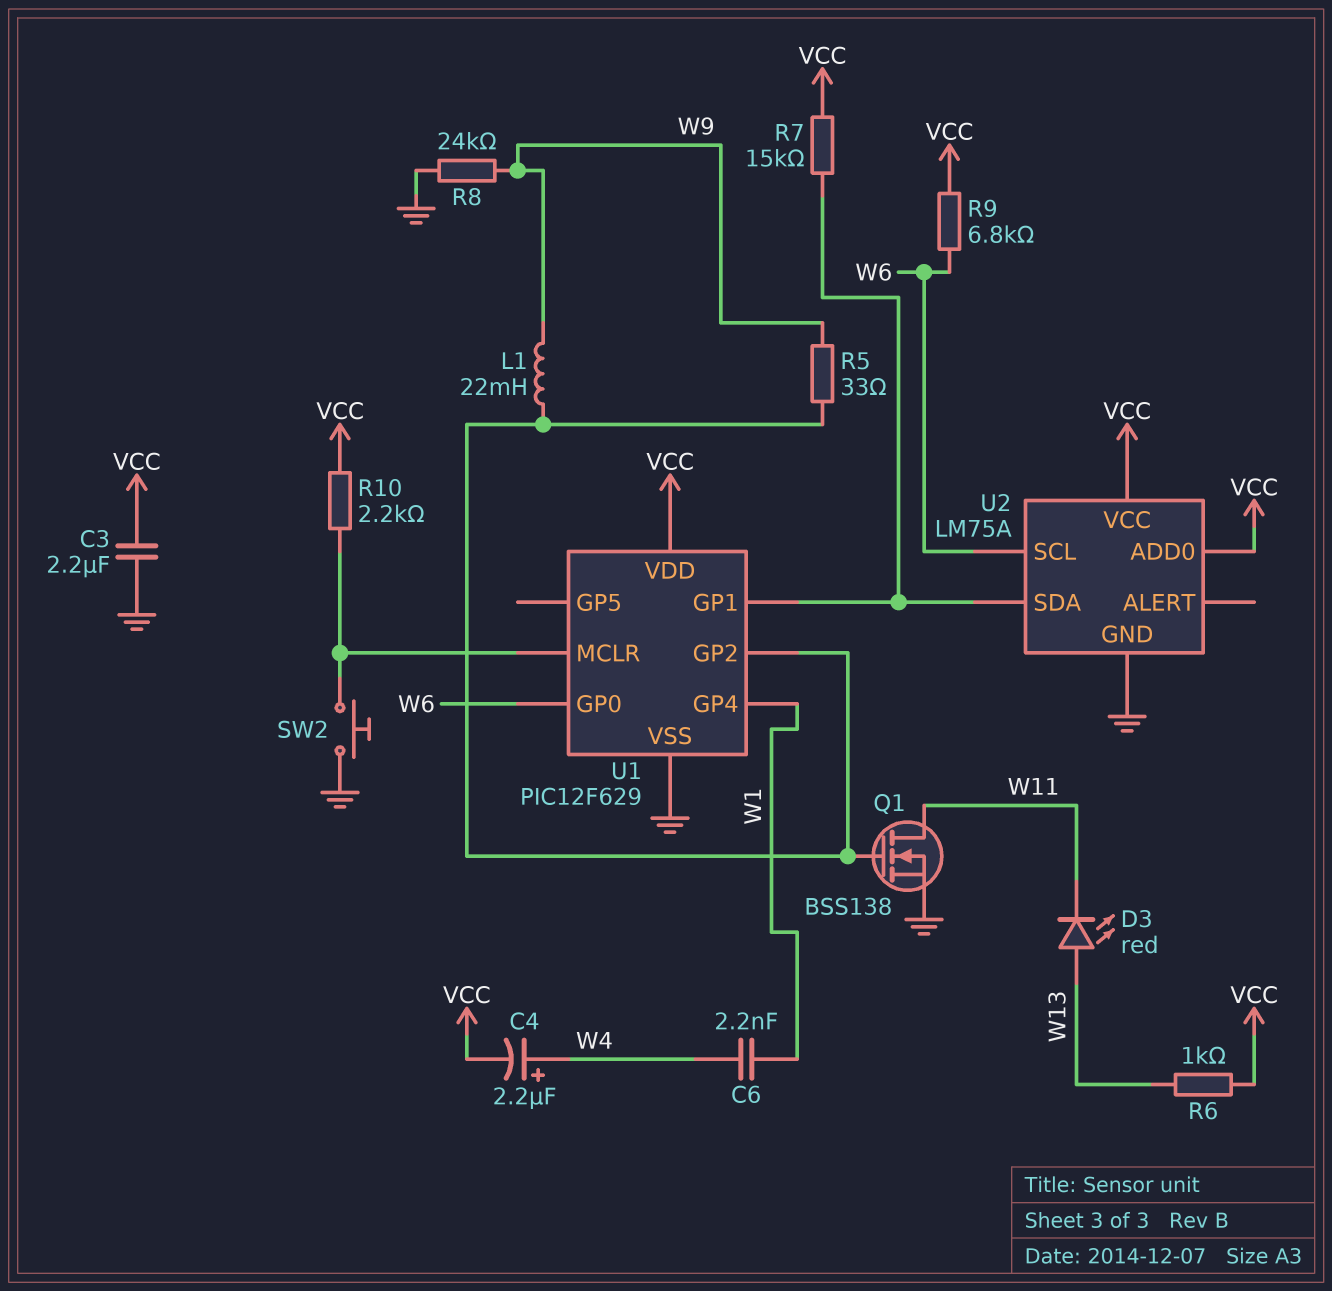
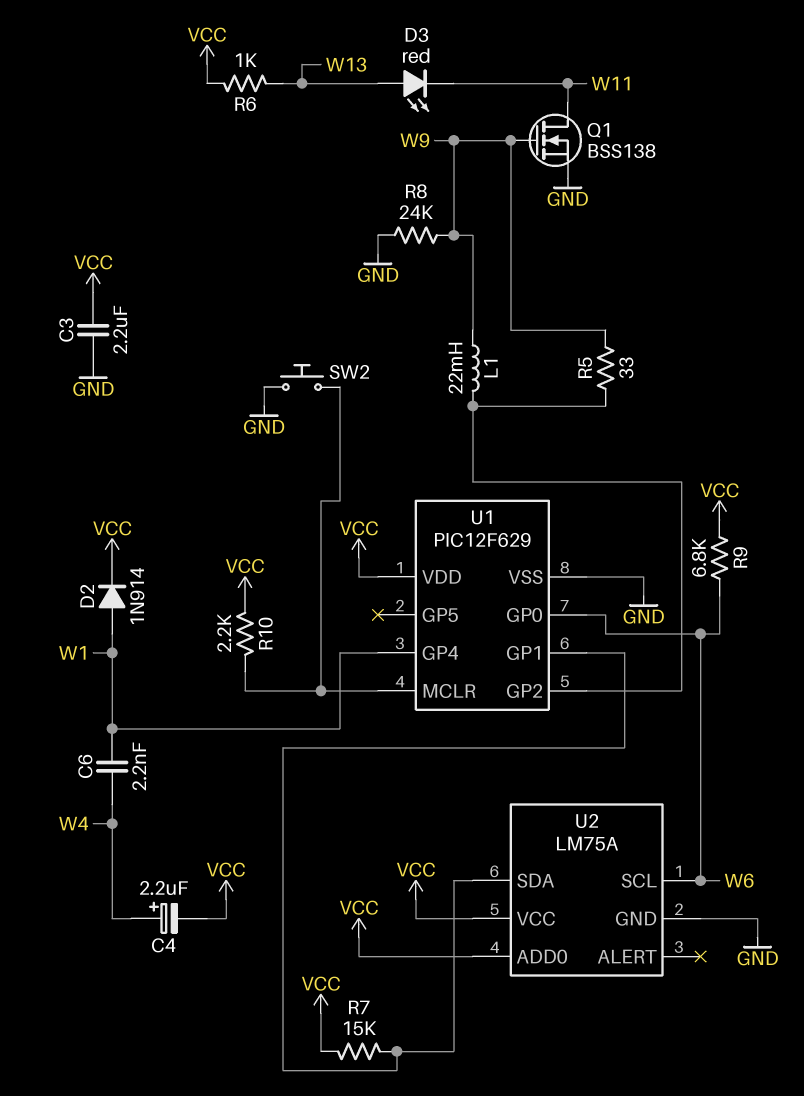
D2: none -> diode 1N914 (A W1, K VCC)
Q1: NMOS BSS138 (G U1/GP2, D W11, S GND) -> NMOS BSS138 (G W9, D W11, S GND)

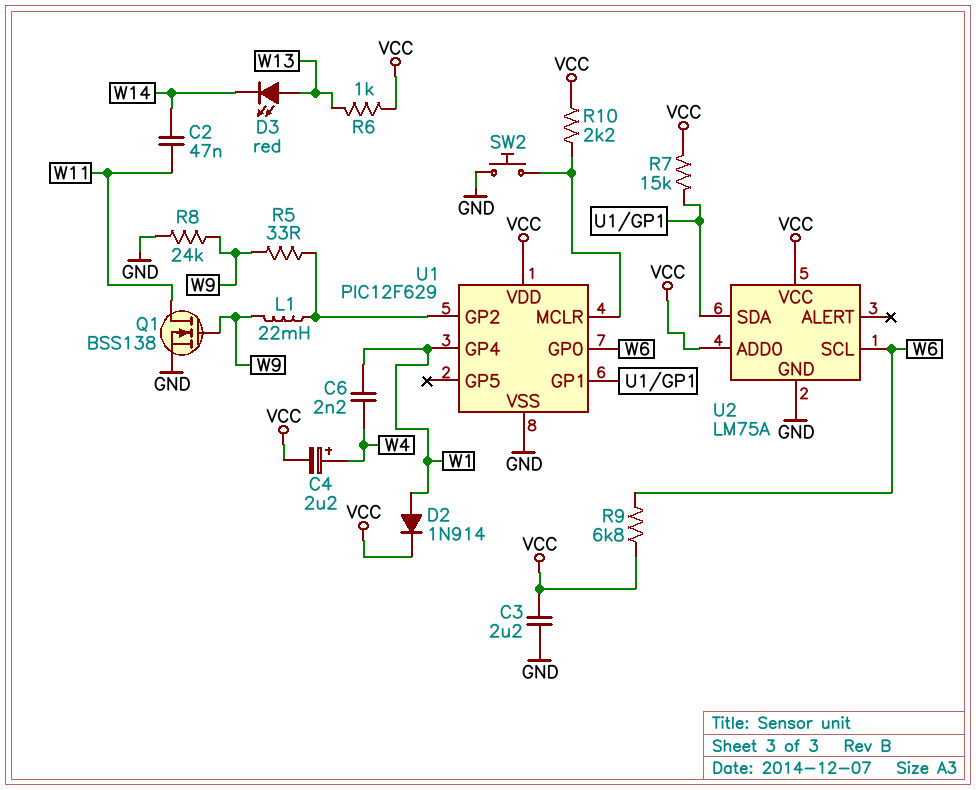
C2: none -> 47nF (W11, W14)
D3: LED red (A W13, K W11) -> LED red (A W13, K W14)

